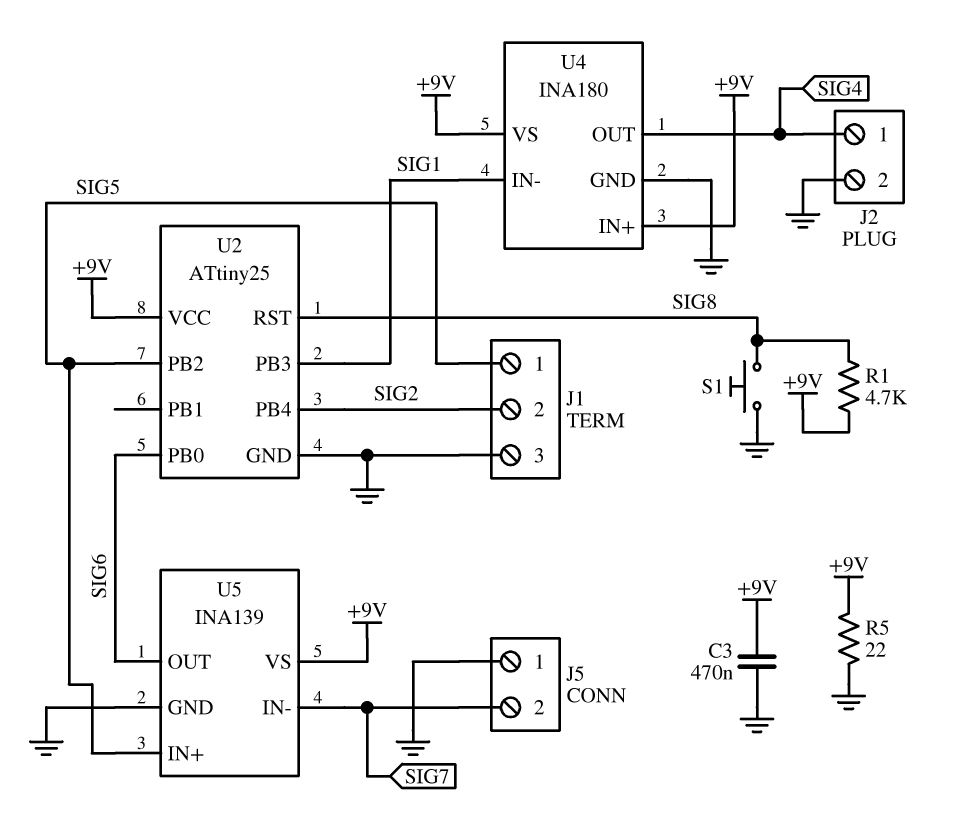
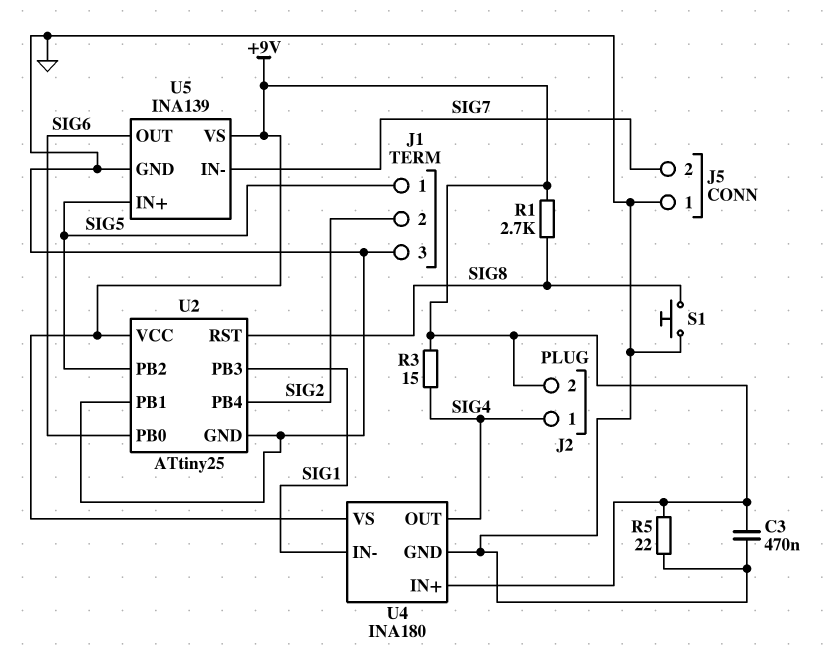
J2 pin 2: GND -> +9V
R1: 4.7k (+9V, SIG8) -> 2.7k (+9V, SIG8)
R3: none -> 15 (+9V, SIG4)
U2 pin PB1: none -> GND

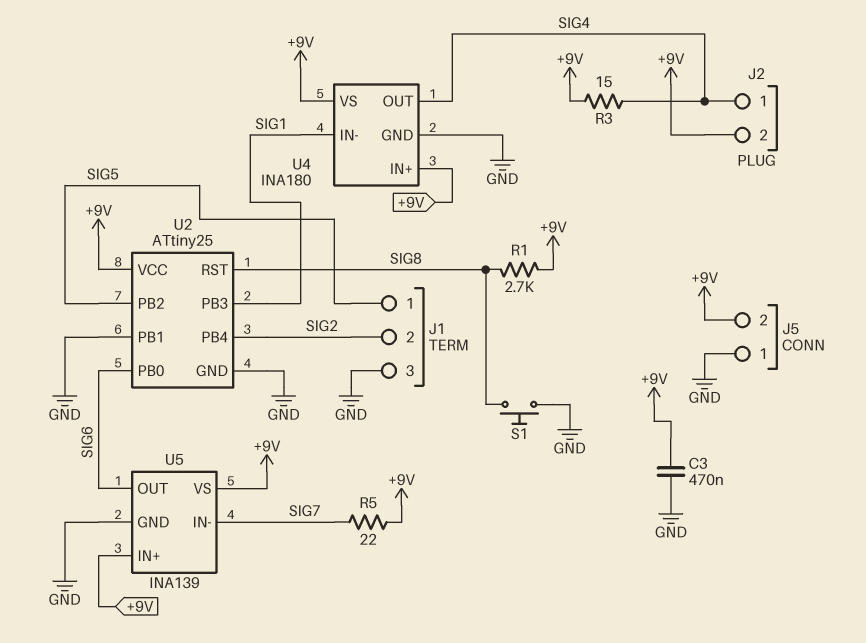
J5 pin 2: SIG7 -> +9V
R5: 22 (+9V, GND) -> 22 (+9V, SIG7)
U5 pin IN+: SIG5 -> +9V

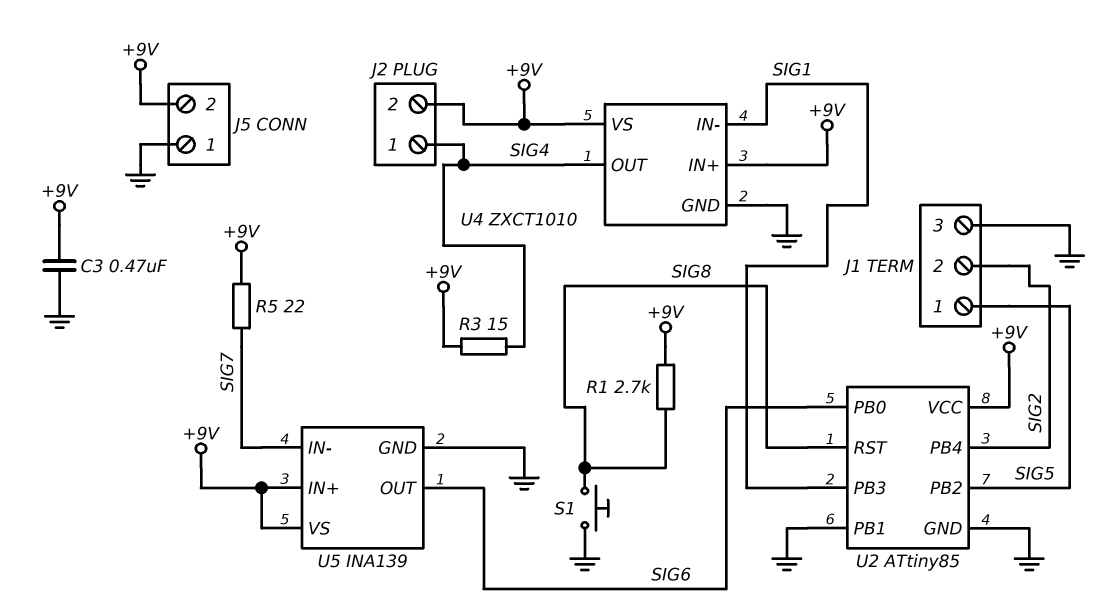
U2: ATtiny25 -> ATtiny85
U4: INA180 -> ZXCT1010

